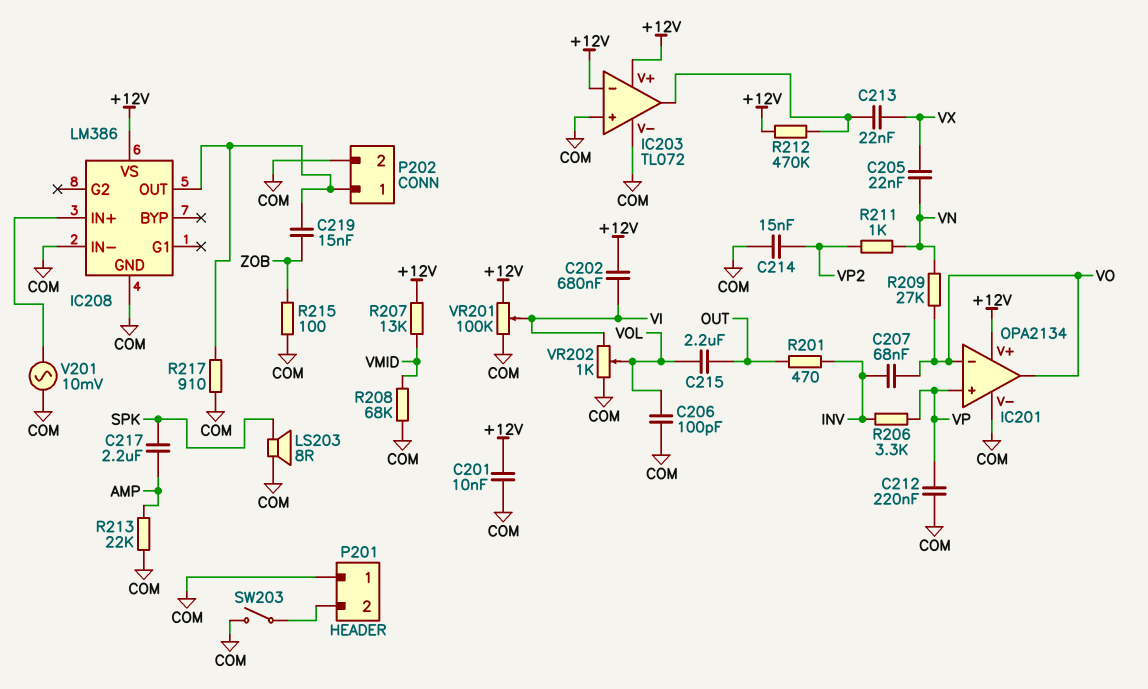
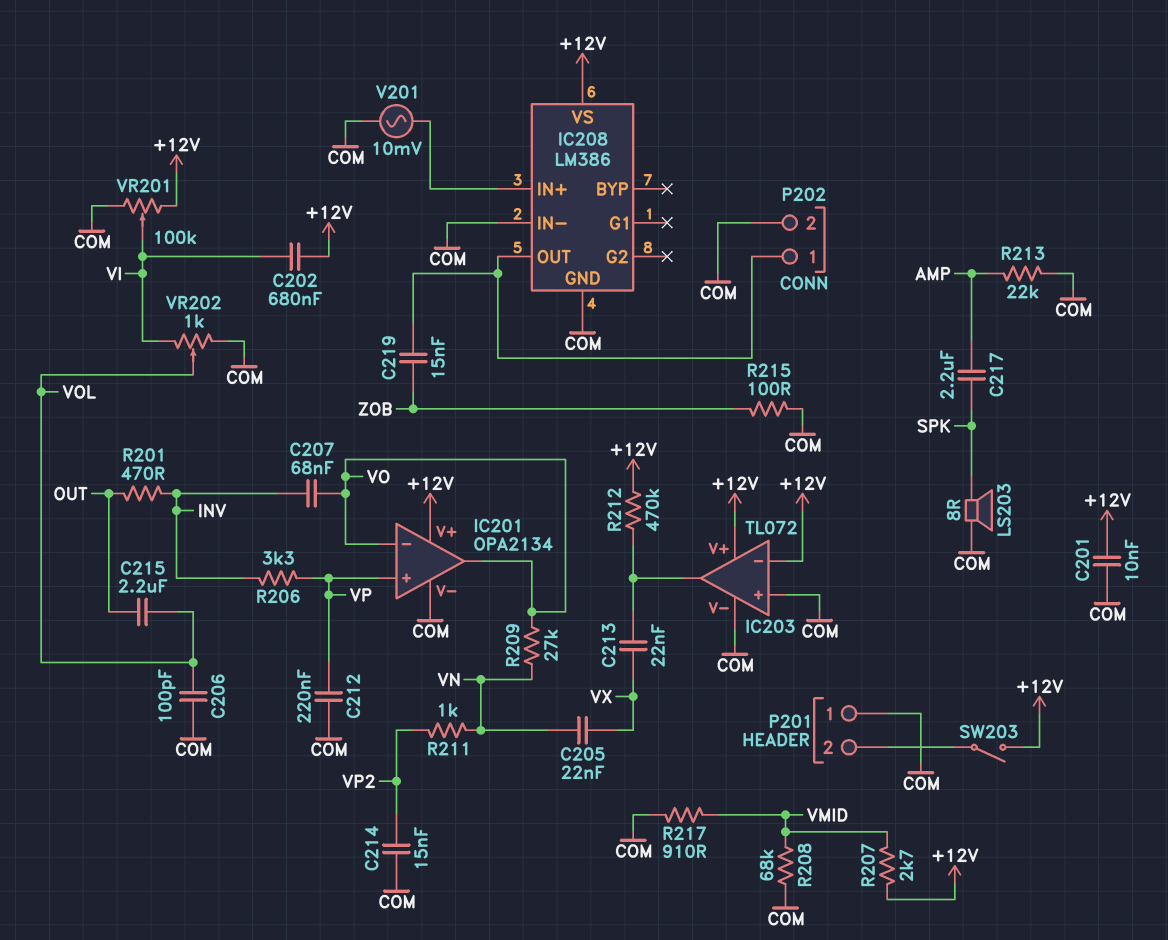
R207: 13k (+12V, VMID) -> 2.7k (+12V, VMID)
R217: 910 (COM, IC208/OUT) -> 910 (COM, VMID)
SW203: switch (COM, P201/2) -> switch (+12V, P201/2)

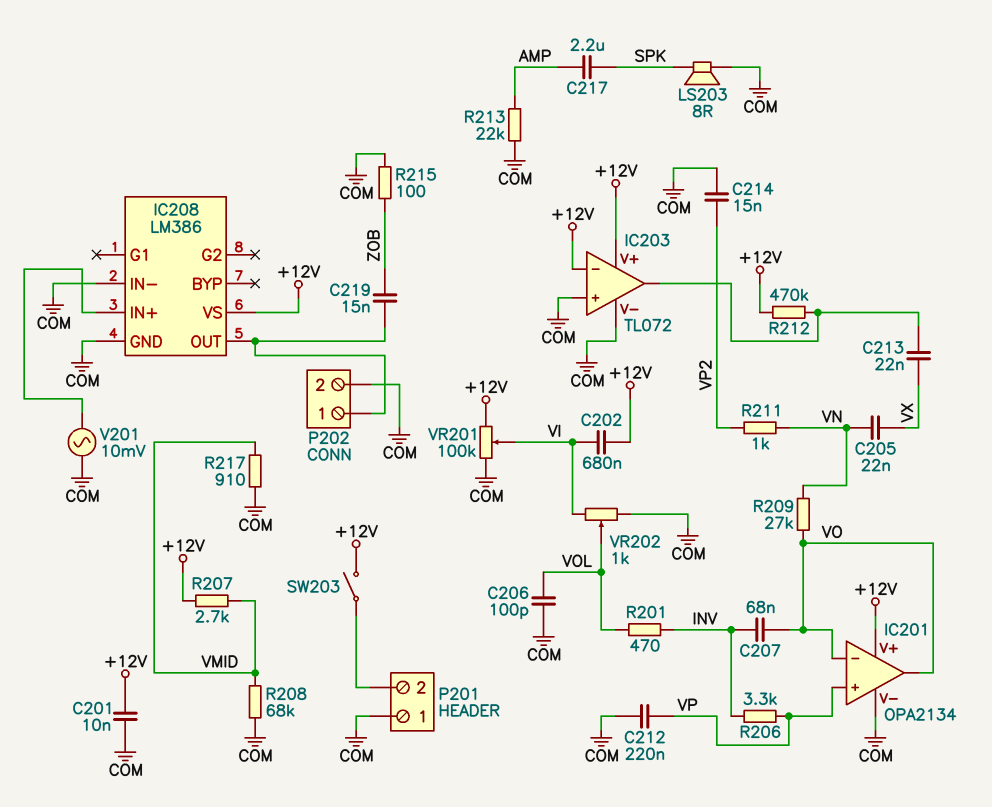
C215: 2.2uF (OUT, VOL) -> none
R201: 470 (INV, OUT) -> 470 (INV, VOL)

